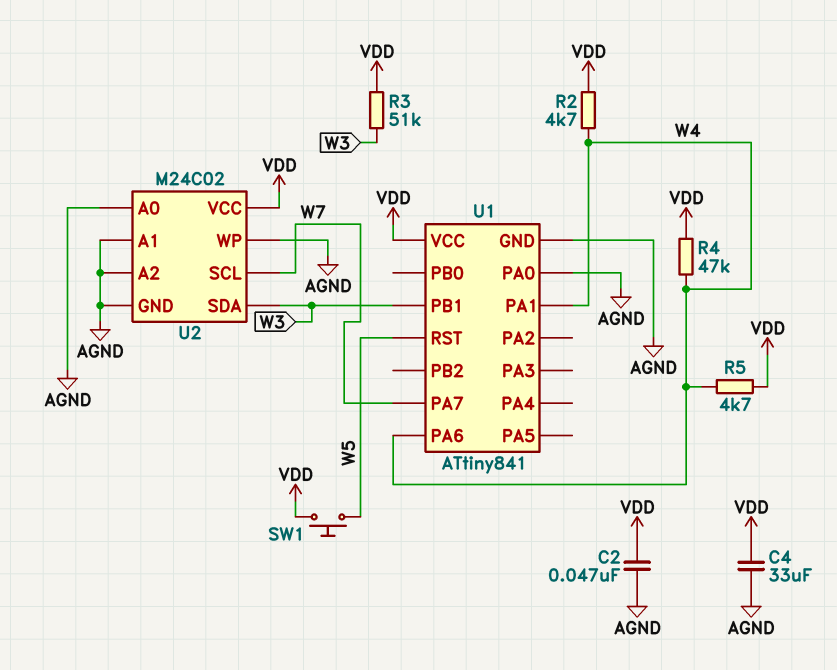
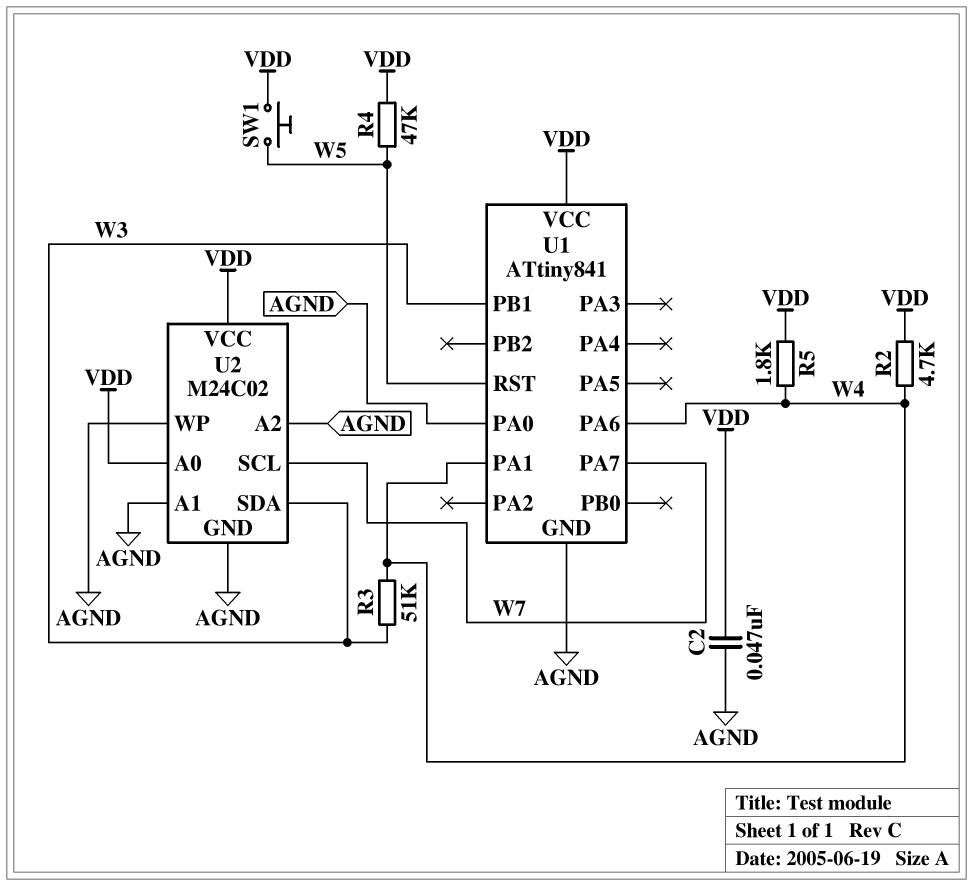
C4: 33uF (AGND, VDD) -> none
R3: 51k (VDD, W3) -> 51k (W3, W4)
R4: 47k (VDD, W4) -> 47k (VDD, W5)
R5: 4.7k (VDD, W4) -> 1.8k (VDD, W4)
U2 pin A0: AGND -> VDD

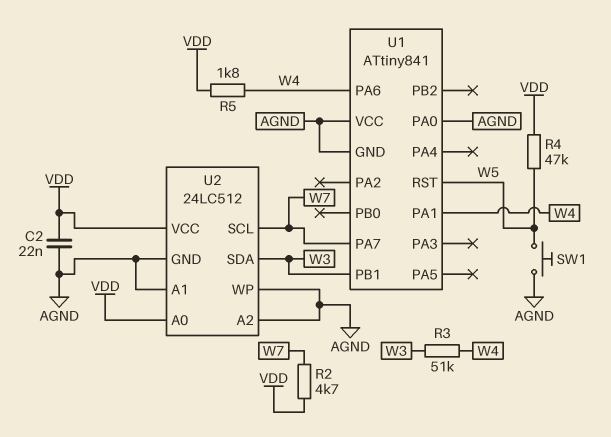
C2: 47nF (AGND, VDD) -> 22nF (AGND, VDD)
R2: 4.7k (VDD, W4) -> 4.7k (VDD, W7)
SW1: button (VDD, W5) -> button (AGND, W5)
U1 pin VCC: VDD -> AGND
U2: M24C02 -> 24LC512

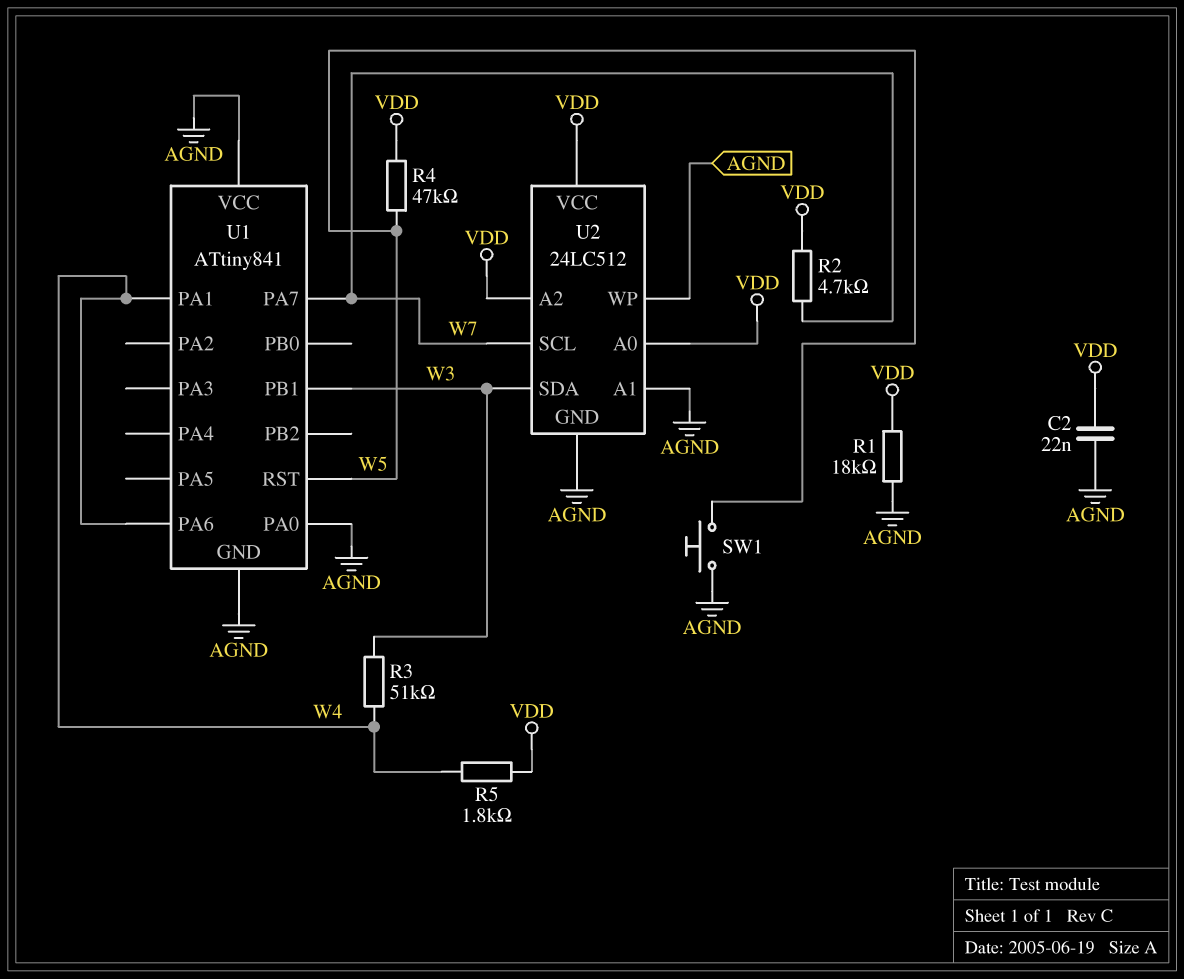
R1: none -> 18k (AGND, VDD)
U2 pin A2: AGND -> VDD

